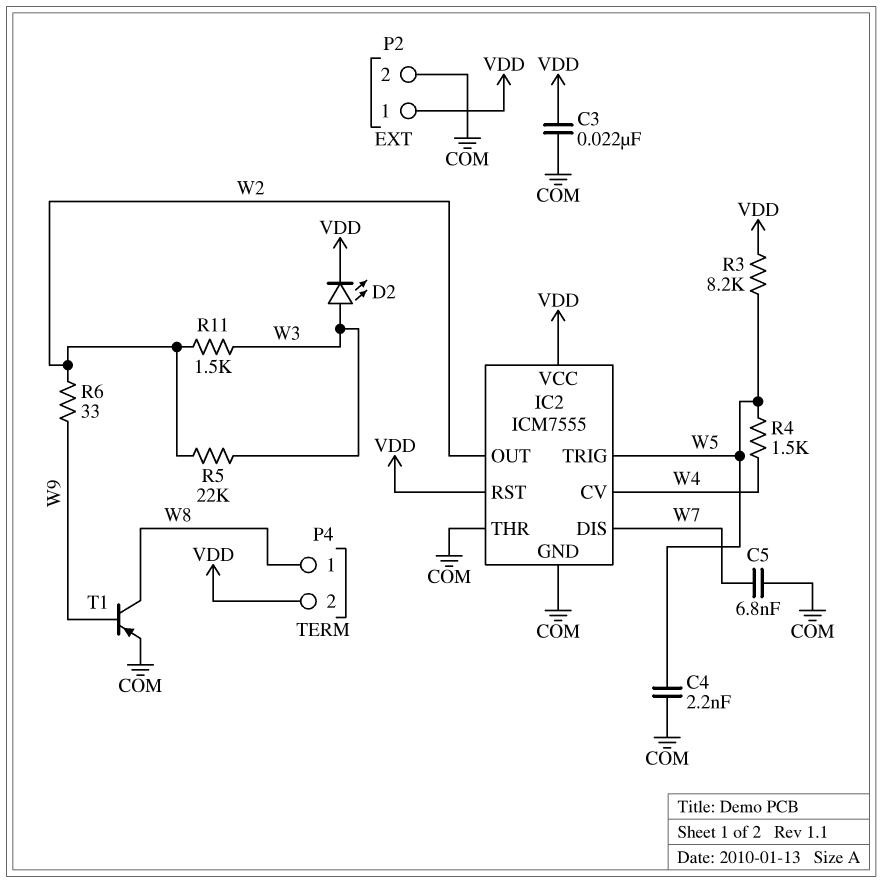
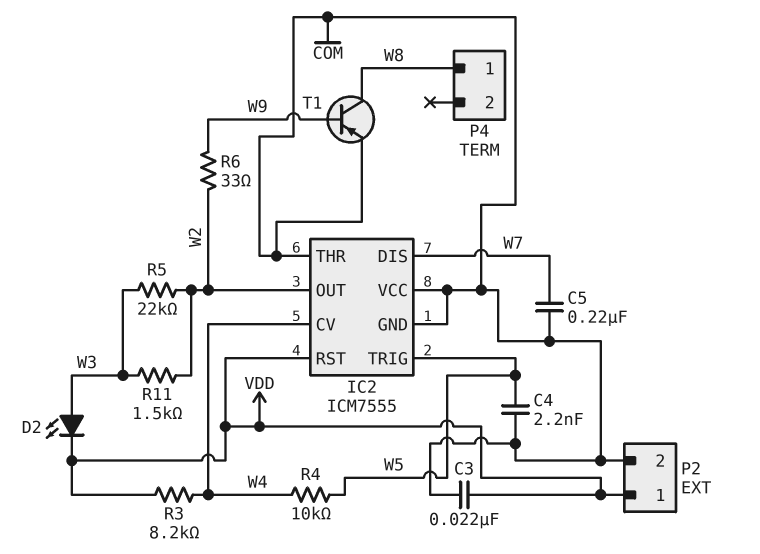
C5: 6.8nF (COM, W7) -> 220nF (COM, W7)
IC2 pin VCC: VDD -> COM
P4 pin 2: VDD -> none
R3: 8.2k (VDD, W5) -> 8.2k (VDD, W4)
R4: 1.5k (W4, W5) -> 10k (W4, W5)

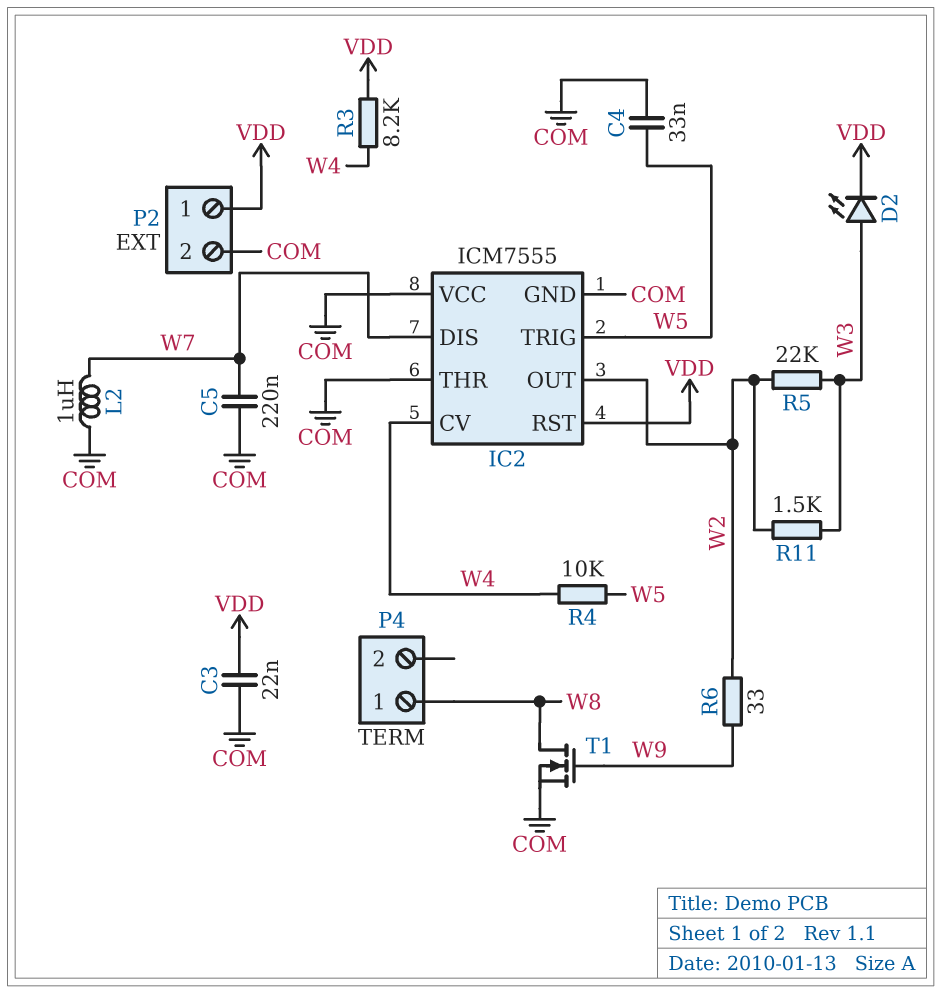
C4: 2.2nF (COM, W5) -> 33nF (COM, W5)
L2: none -> 1uH (COM, W7)
T1: PNP (B W9, C W8, E COM) -> NMOS (G W9, D W8, S COM)

